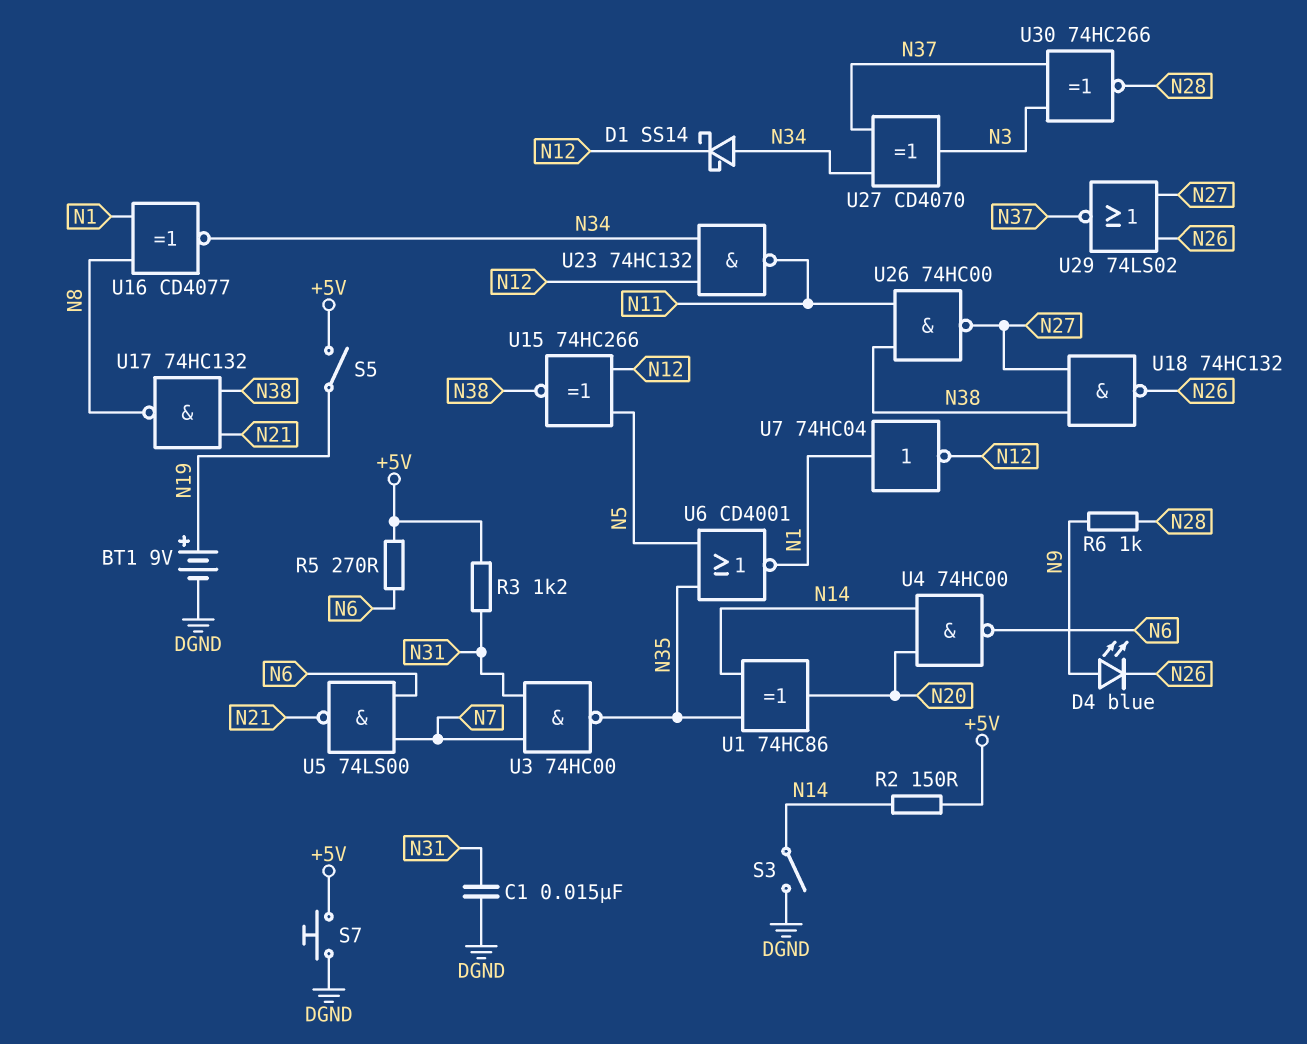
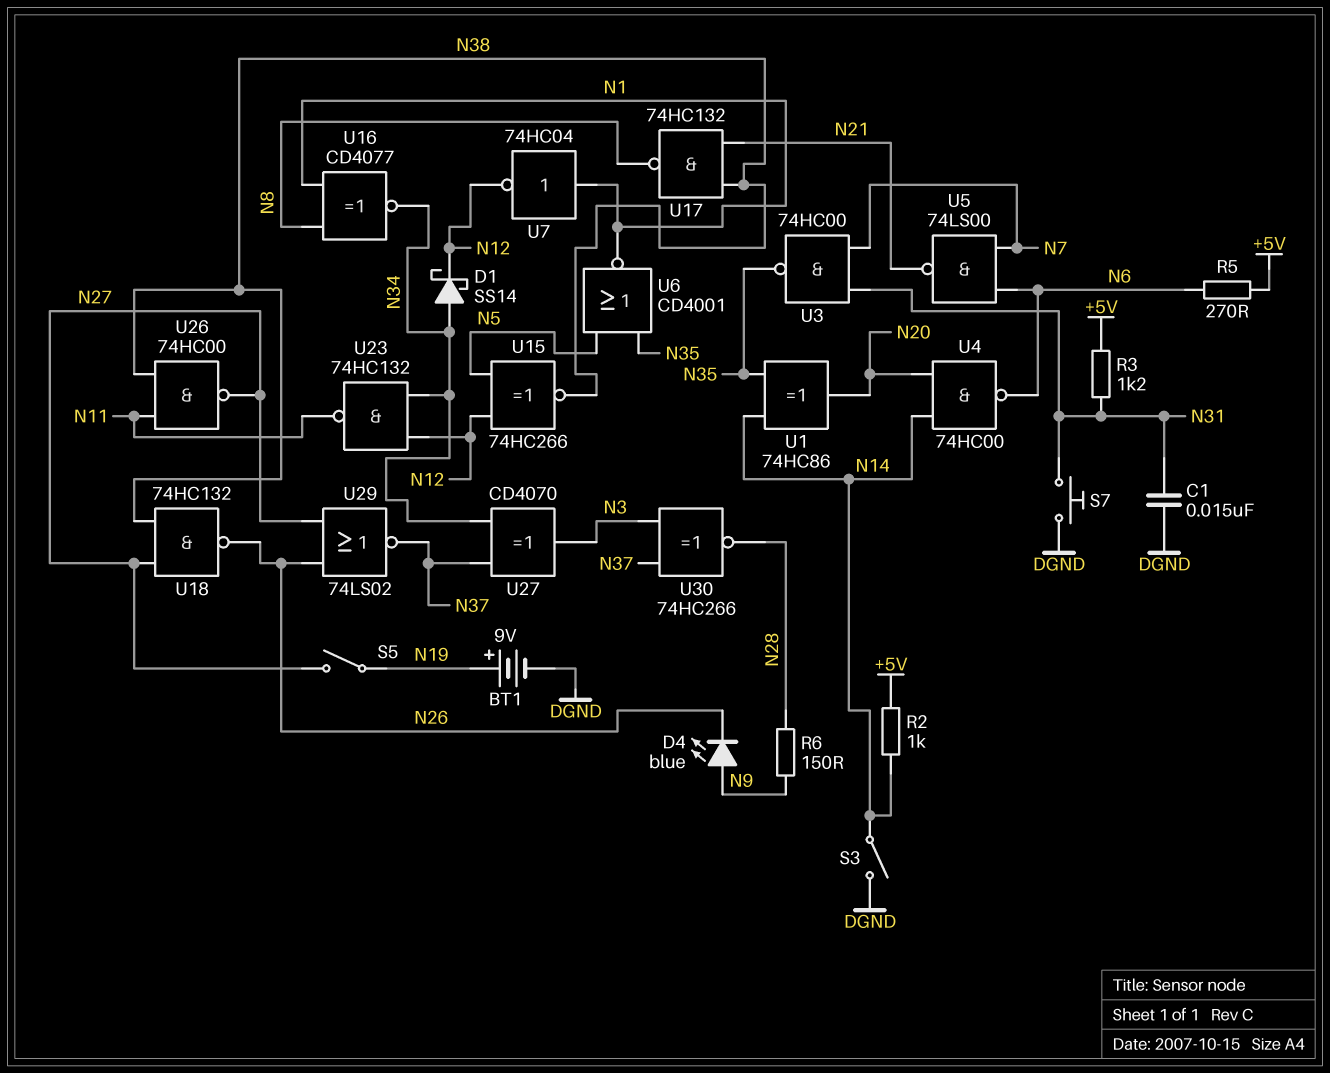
R2: 150 (+5V, N14) -> 1k (+5V, N14)
R6: 1k (N9, N28) -> 150 (N9, N28)
S5: switch (+5V, N19) -> switch (N19, N27)
S7: button (+5V, DGND) -> button (DGND, N31)

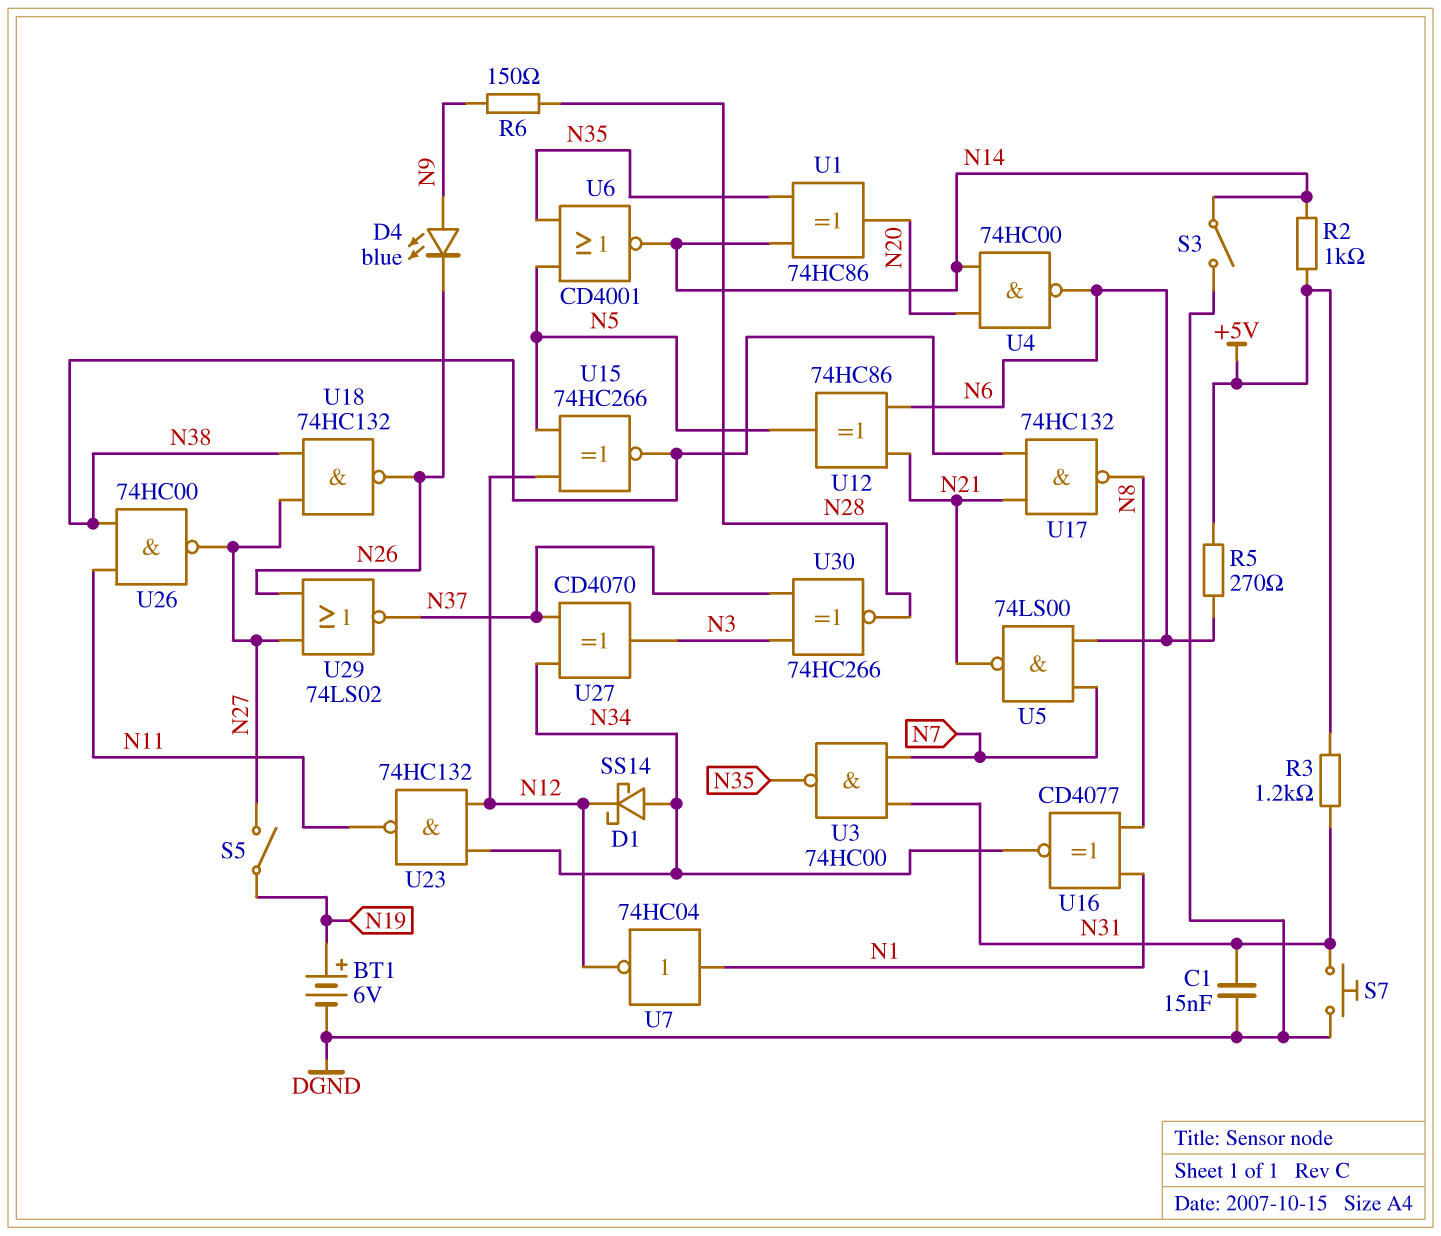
BT1: 9V (plus N19, minus DGND) -> 6V (plus N19, minus DGND)
U6: NOR CD4001 (in N5, in N35, out N1) -> NOR CD4001 (in N5, in N35, out N14)
U12: none -> XOR 74HC86 (in N6, in N21, out N5)

